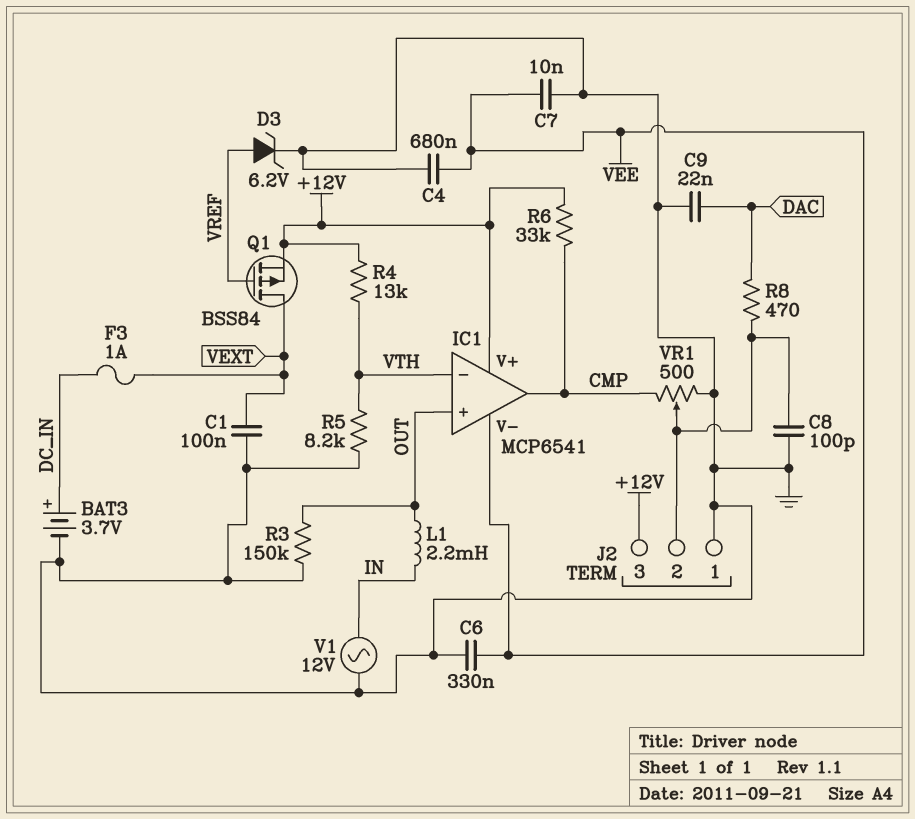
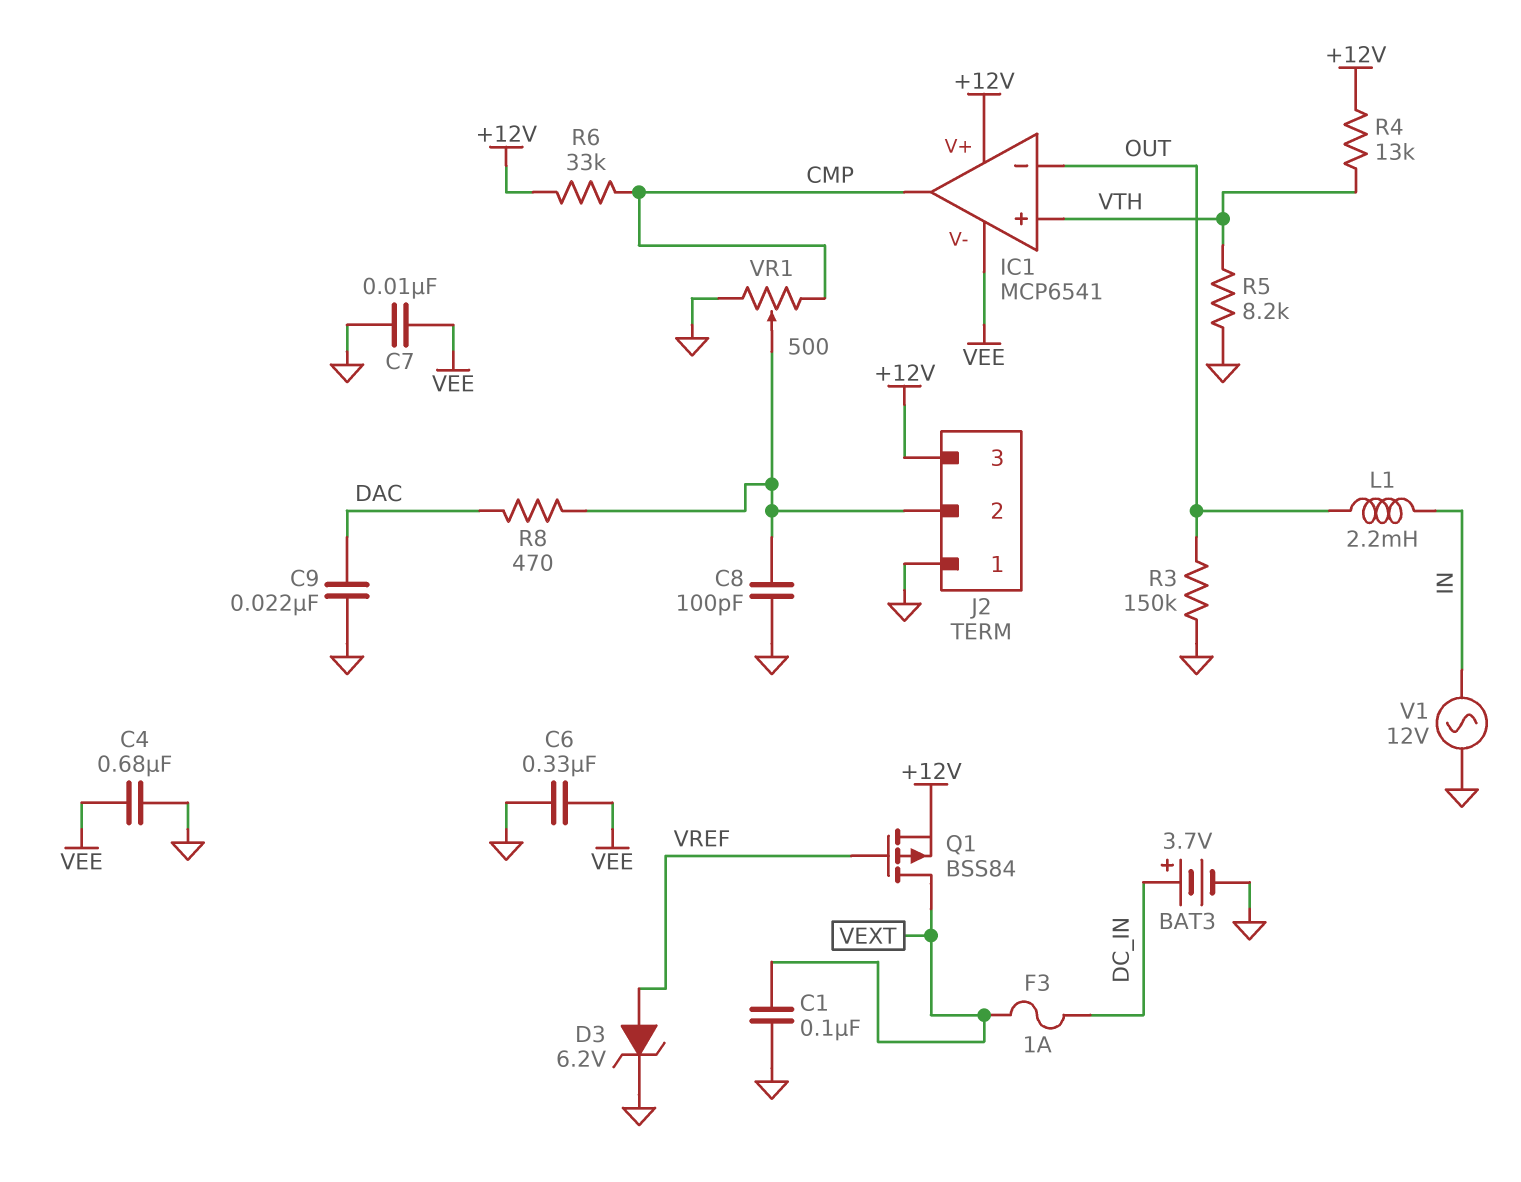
IC1 pin in+: OUT -> VTH
IC1 pin in-: VTH -> OUT

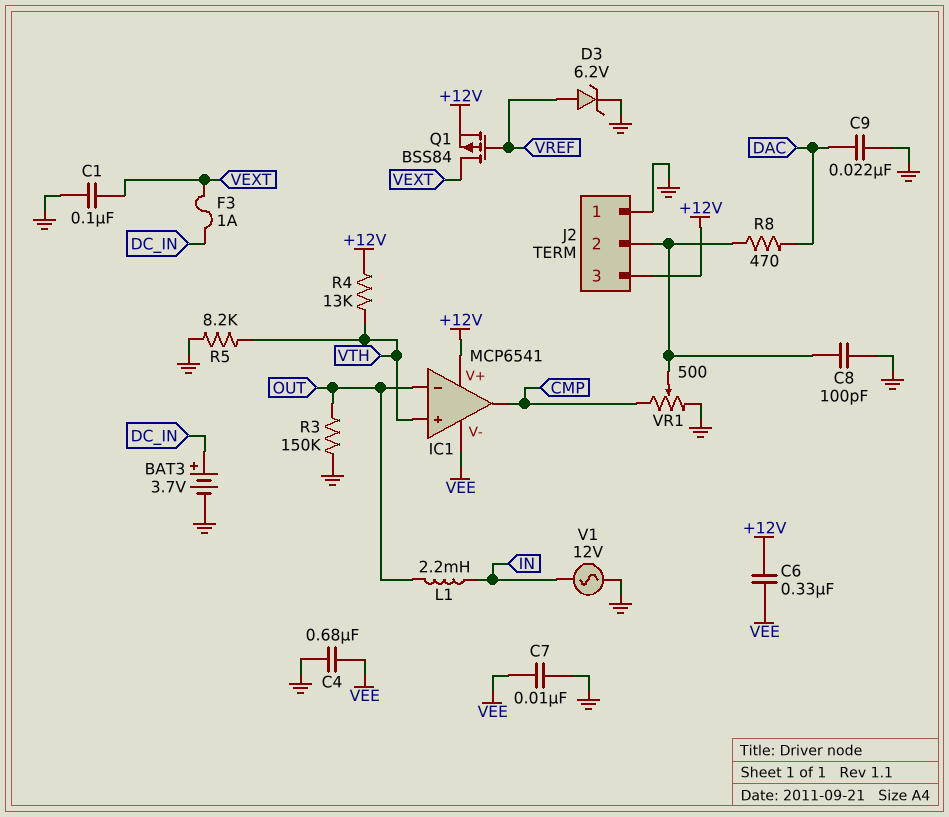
C6: 330nF (GND, VEE) -> 330nF (+12V, VEE)
R6: 33k (+12V, CMP) -> none

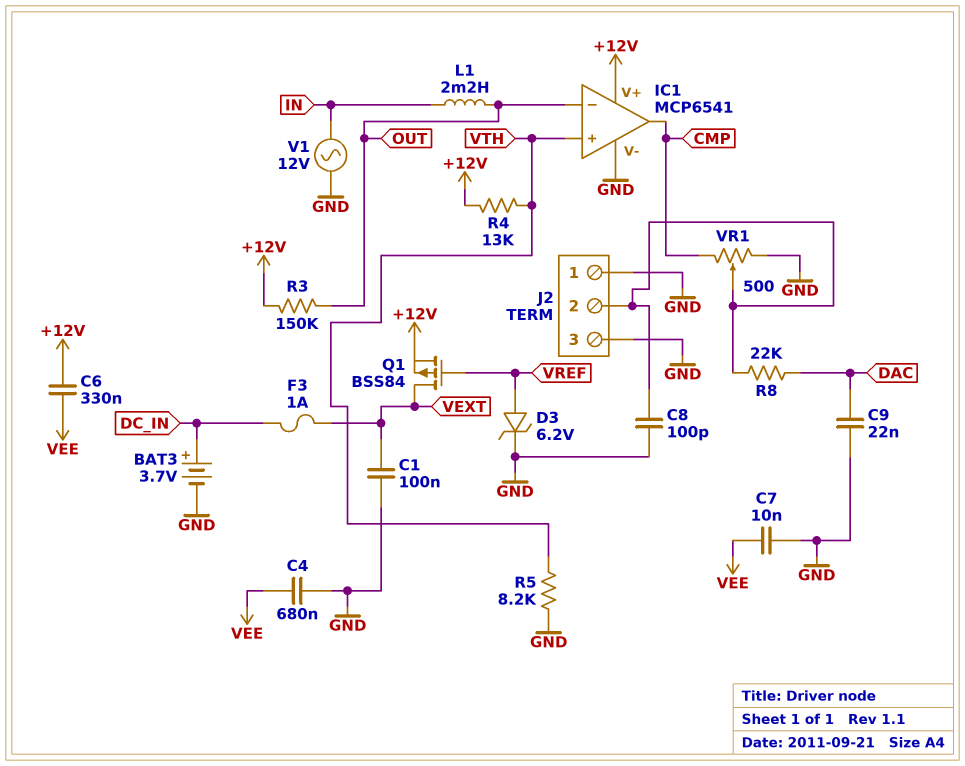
IC1 pin V-: VEE -> GND
J2 pin 3: +12V -> GND
R3: 150k (GND, OUT) -> 150k (+12V, OUT)
R8: 470 (DAC, J2/2) -> 22k (DAC, J2/2)

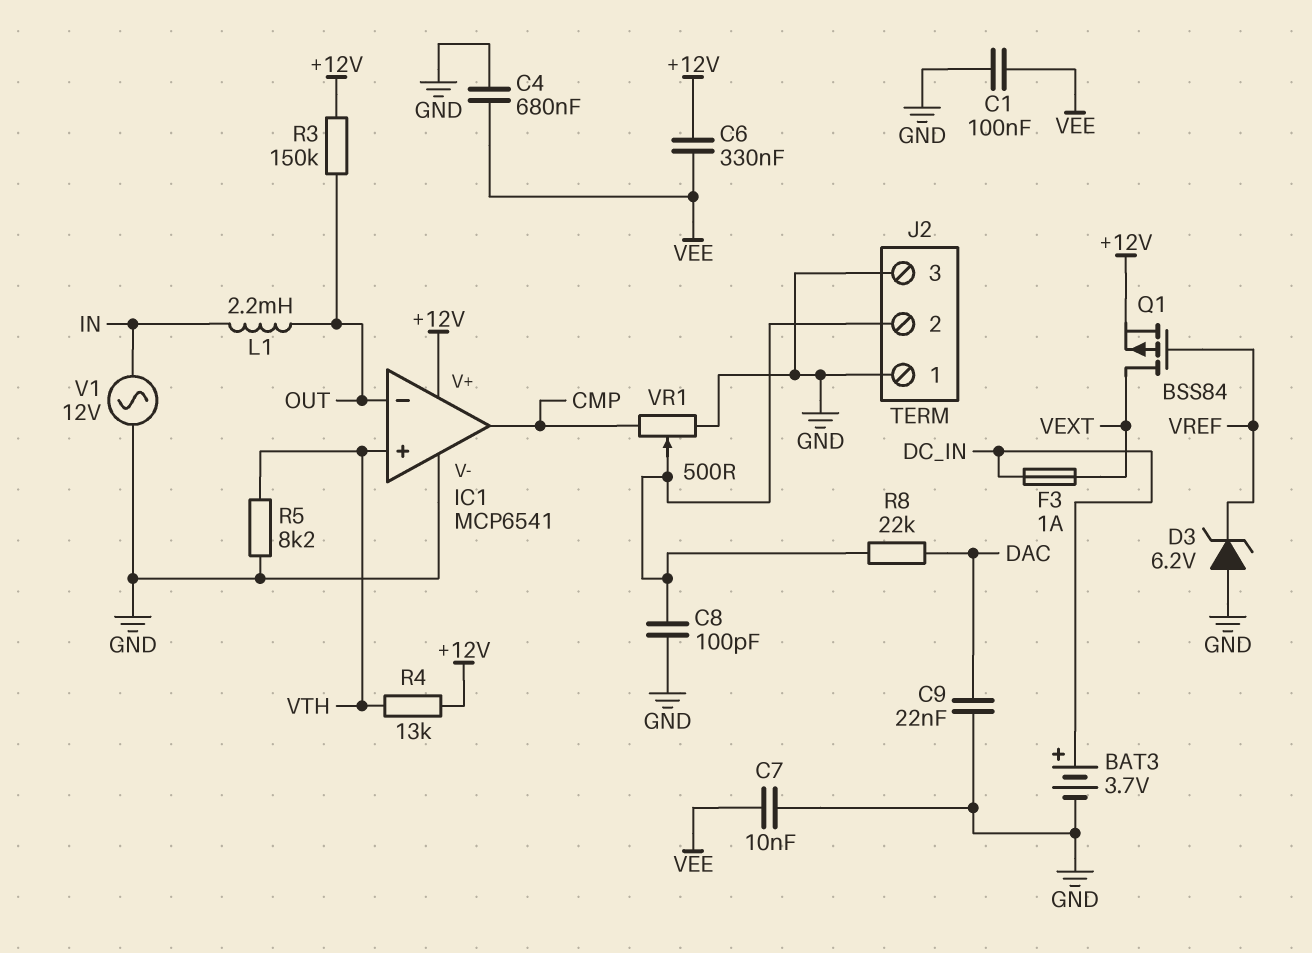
C1: 100nF (GND, VEXT) -> 100nF (GND, VEE)
D3: zener 6.2V (A VREF, K GND) -> zener 6.2V (A GND, K VREF)

